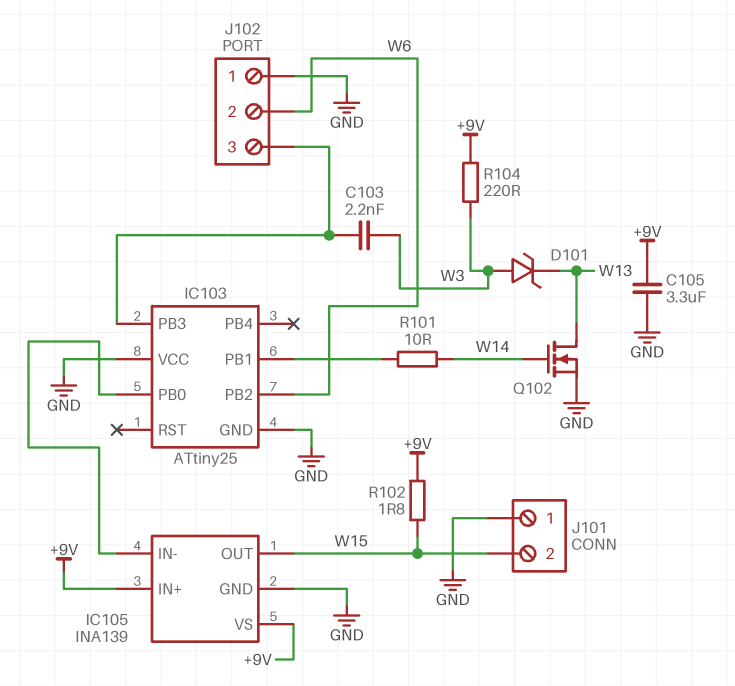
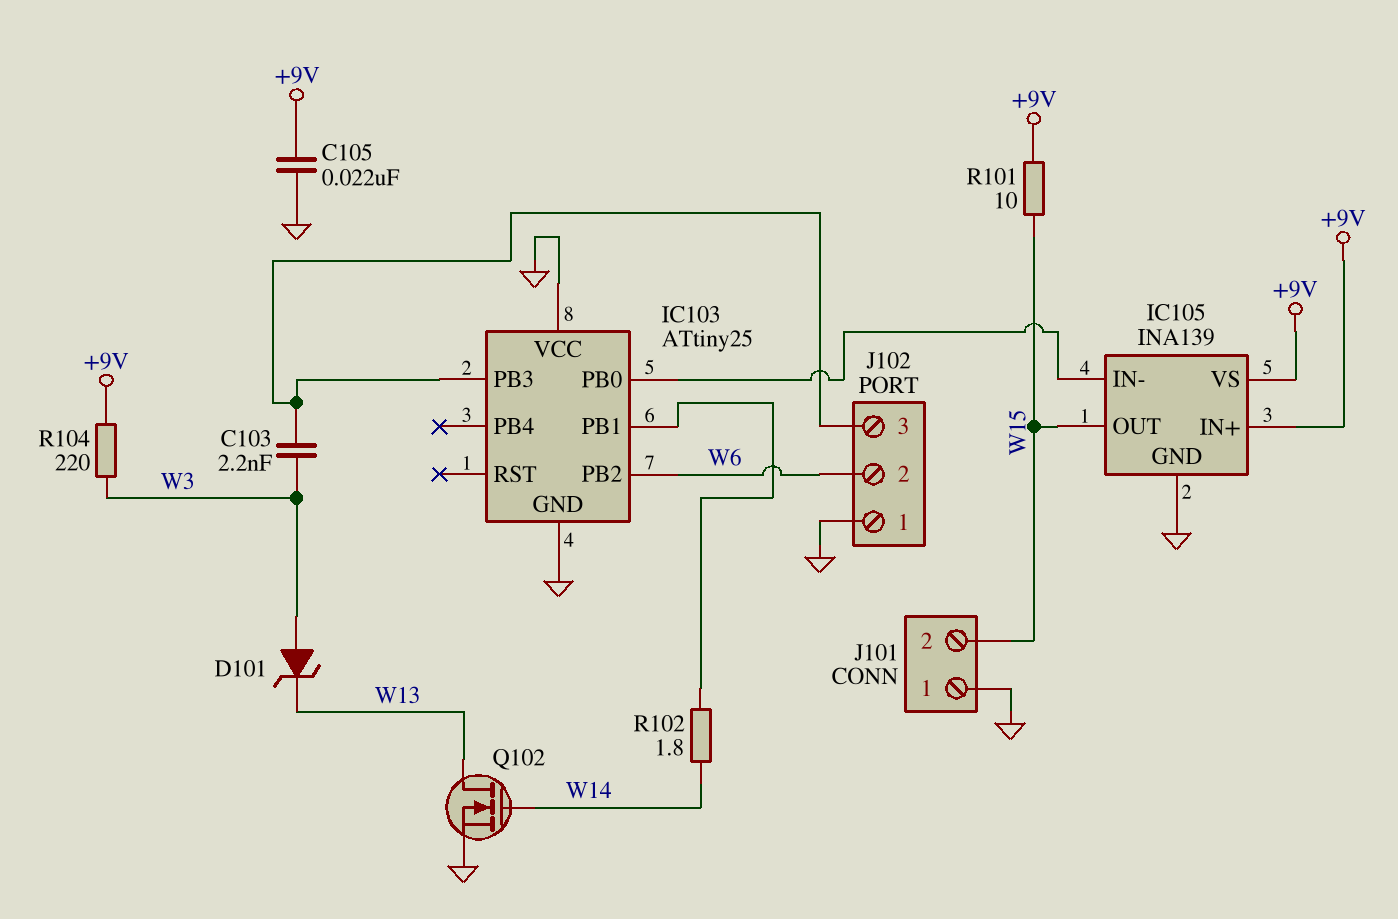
C105: 3.3uF (+9V, GND) -> 22nF (+9V, GND)
R101: 10 (IC103/PB1, W14) -> 10 (+9V, W15)
R102: 1.8 (+9V, W15) -> 1.8 (IC103/PB1, W14)

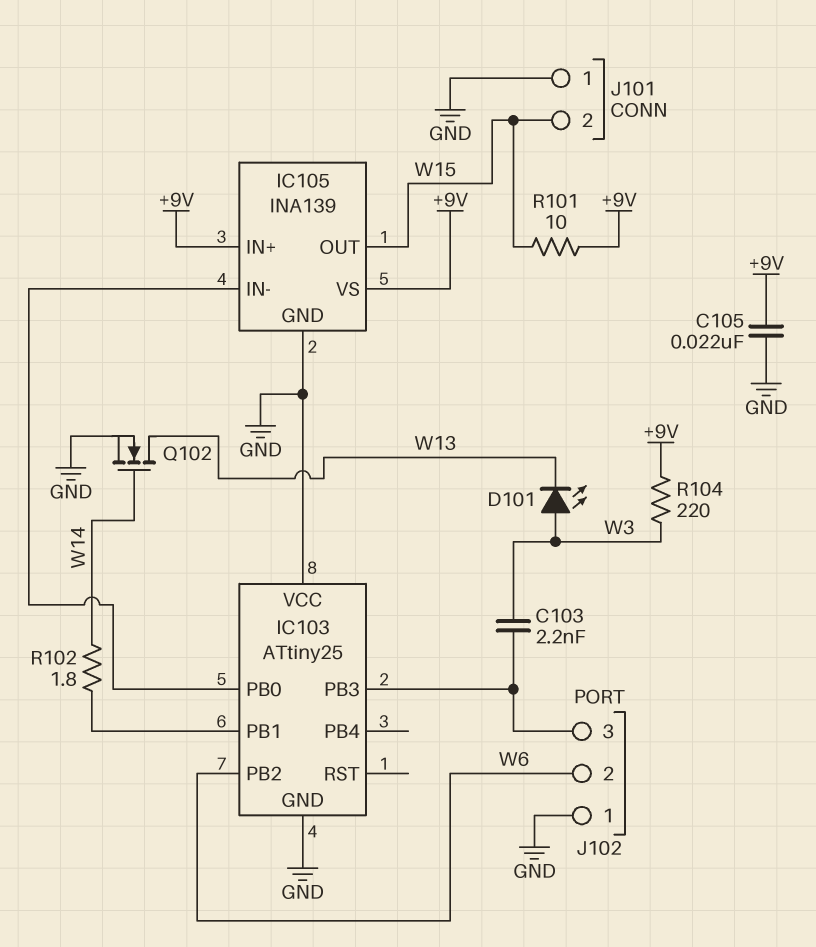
D101: zener (A W3, K W13) -> LED (A W3, K W13)

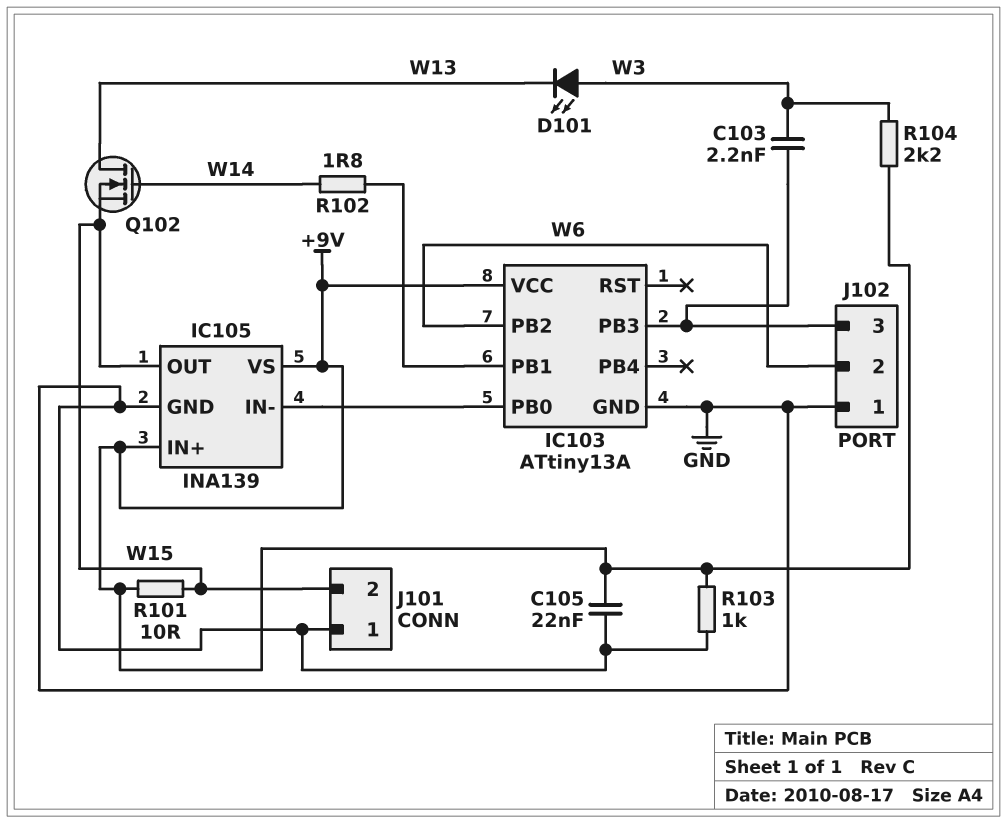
IC103: ATtiny25 -> ATtiny13A
IC103 pin VCC: GND -> +9V
Q102: NMOS (G W14, D W13, S GND) -> NMOS (G W14, D W13, S W15)
R103: none -> 1k (+9V, GND)
R104: 220 (+9V, W3) -> 2.2k (+9V, W3)

